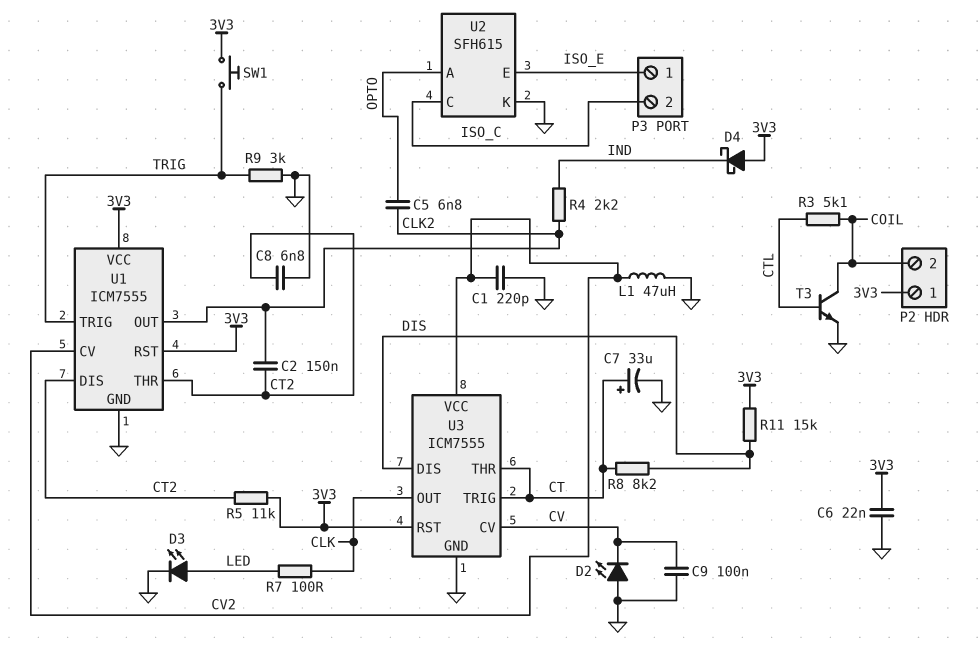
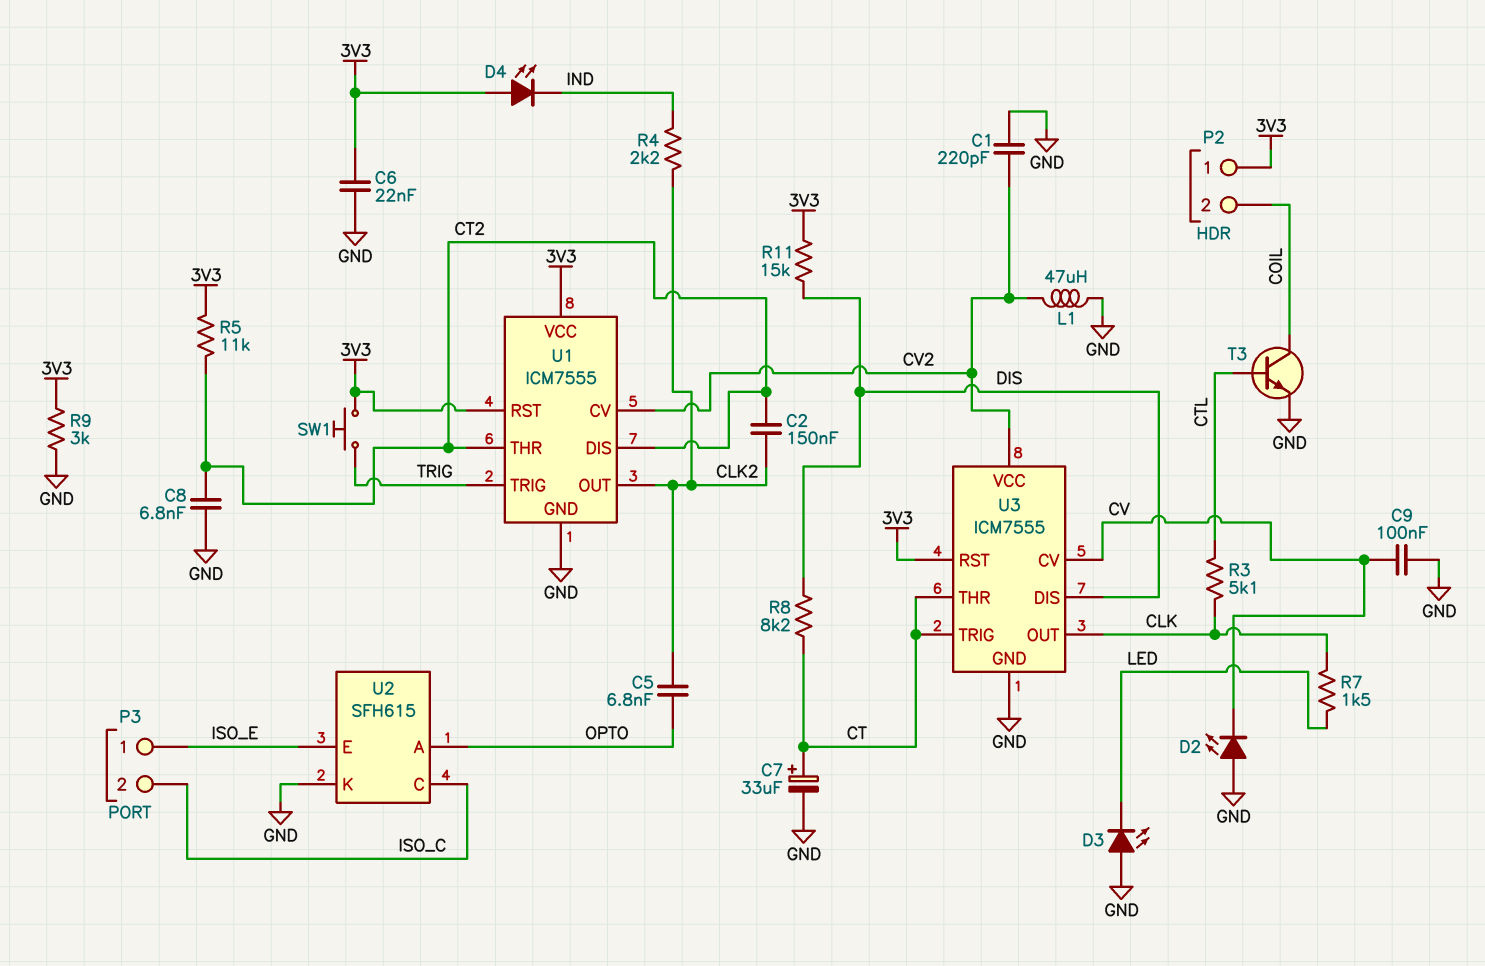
D3: LED (A LED, K GND) -> LED (A GND, K LED)
D4: schottky (A 3V3, K IND) -> LED (A 3V3, K IND)
R3: 5.1k (COIL, CTL) -> 5.1k (CLK, CTL)
R7: 100 (CLK, LED) -> 1.5k (CLK, LED)
R9: 3k (GND, TRIG) -> 3k (3V3, GND)

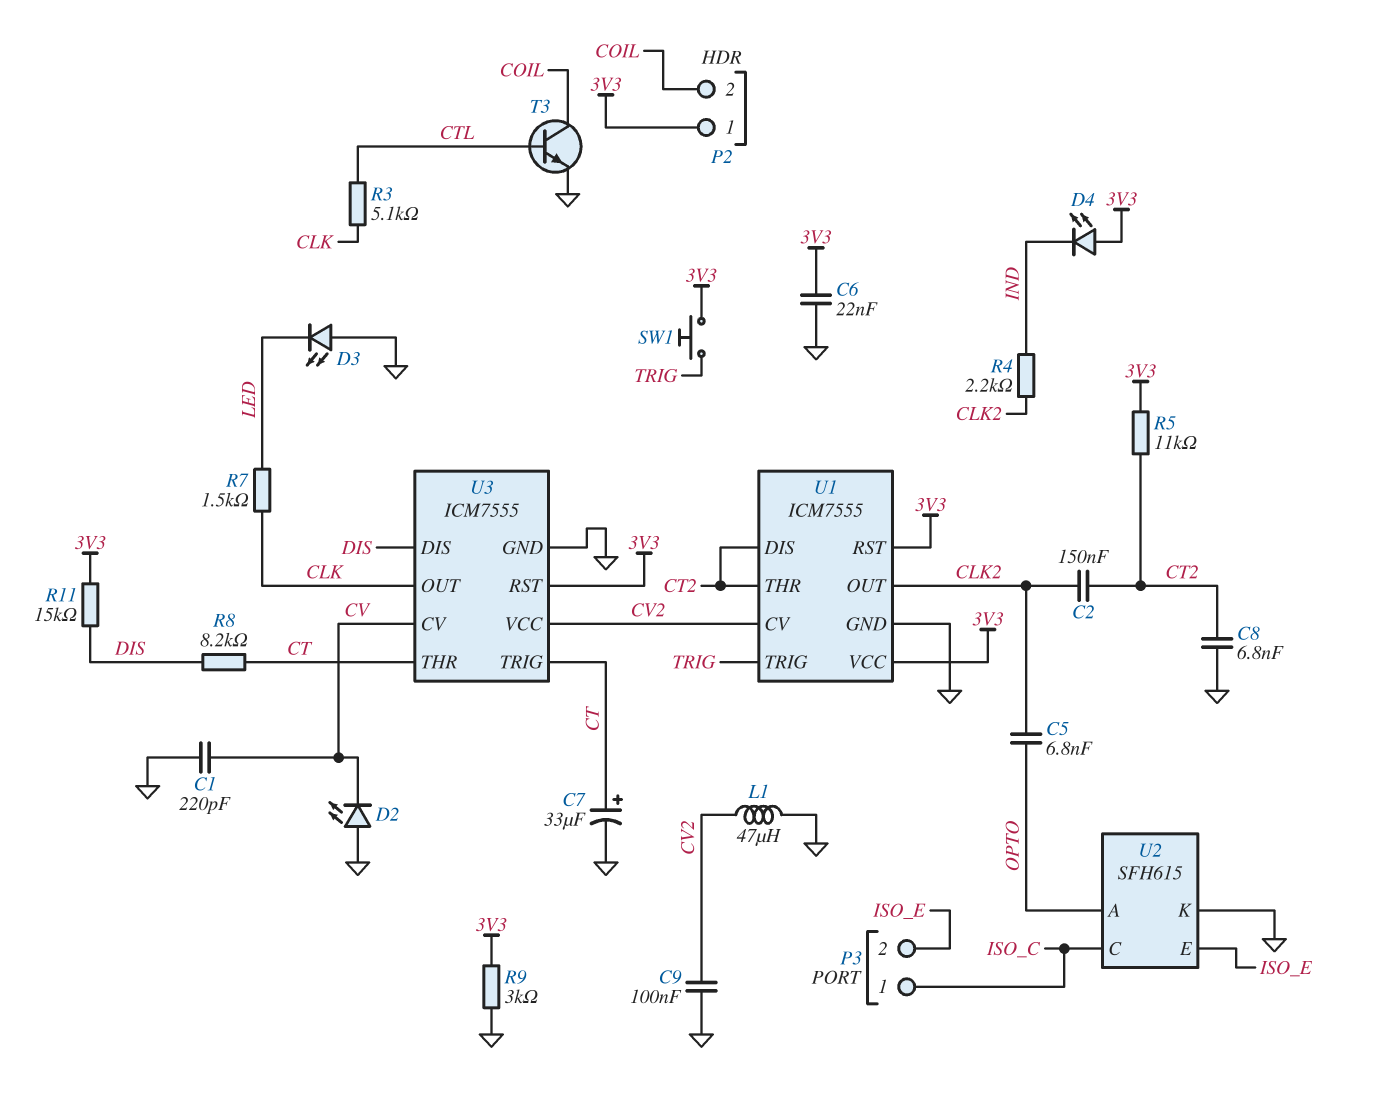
C1: 220pF (CV2, GND) -> 220pF (CV, GND)
C9: 100nF (CV, GND) -> 100nF (CV2, GND)
P3 pin 1: ISO_E -> ISO_C
P3 pin 2: ISO_C -> ISO_E

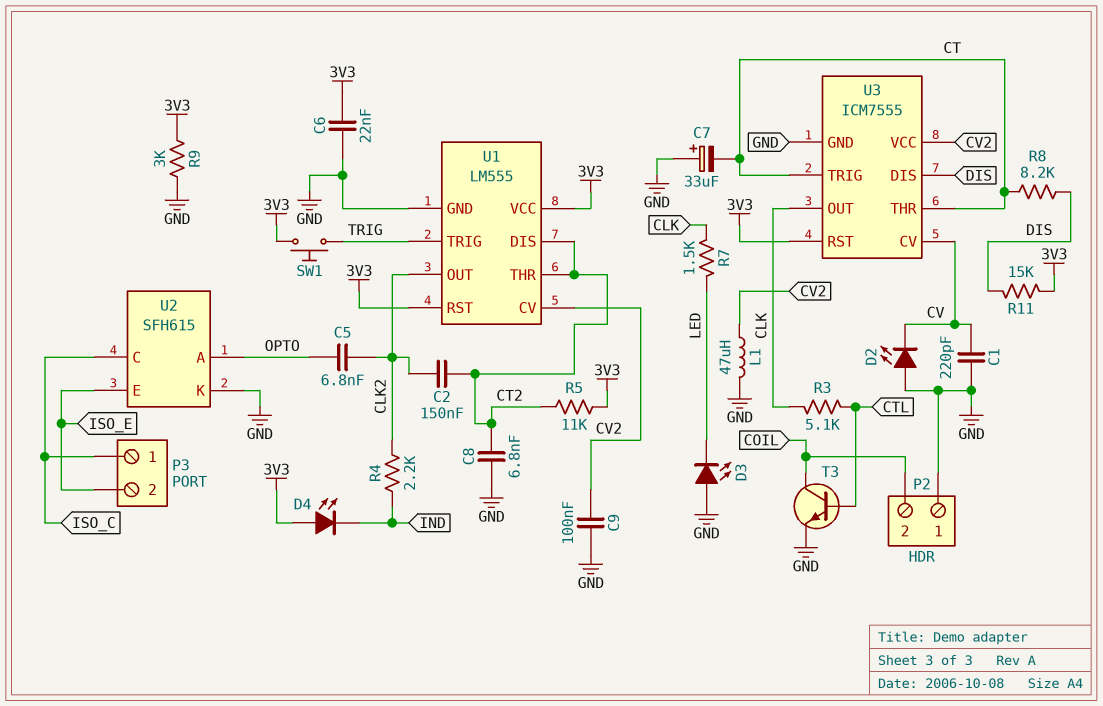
C7: 33uF (plus CT, minus GND) -> 33uF (plus GND, minus CT)
P2 pin 1: 3V3 -> GND
U1: ICM7555 -> LM555

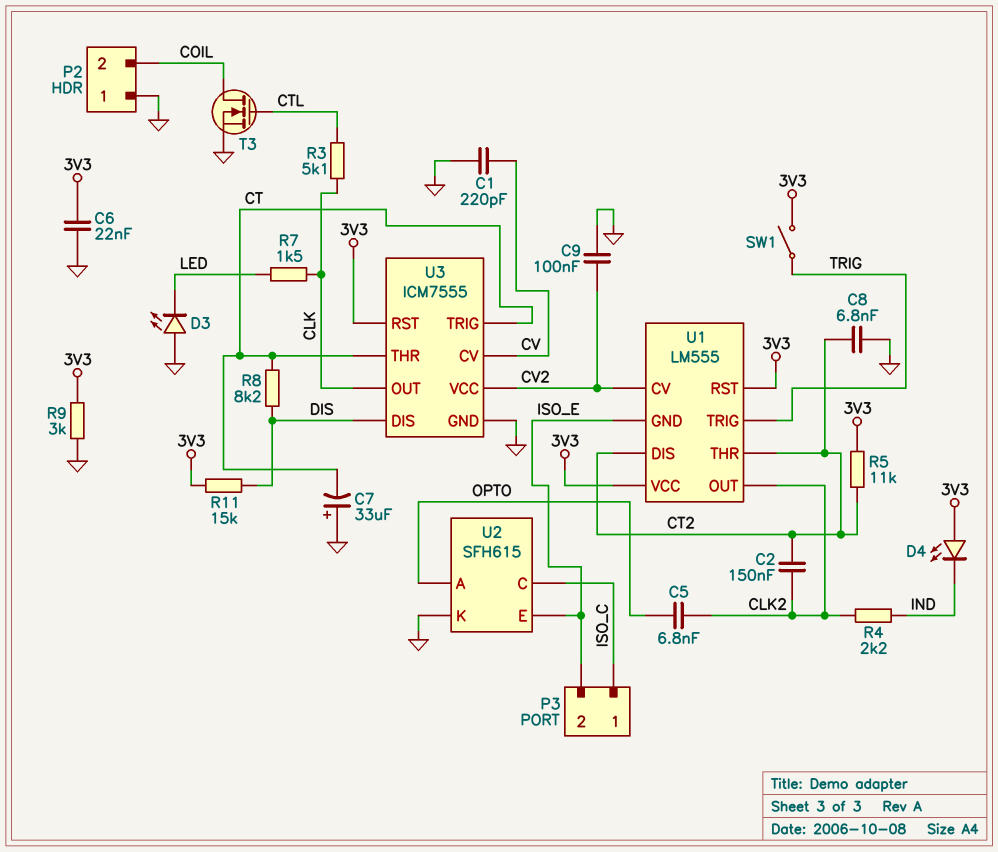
D2: LED (A GND, K CV) -> none
L1: 47uH (CV2, GND) -> none
SW1: button (3V3, TRIG) -> switch (3V3, TRIG)
T3: NPN (B CTL, C COIL, E GND) -> NMOS (G CTL, D COIL, S GND)
U1 pin GND: GND -> ISO_E

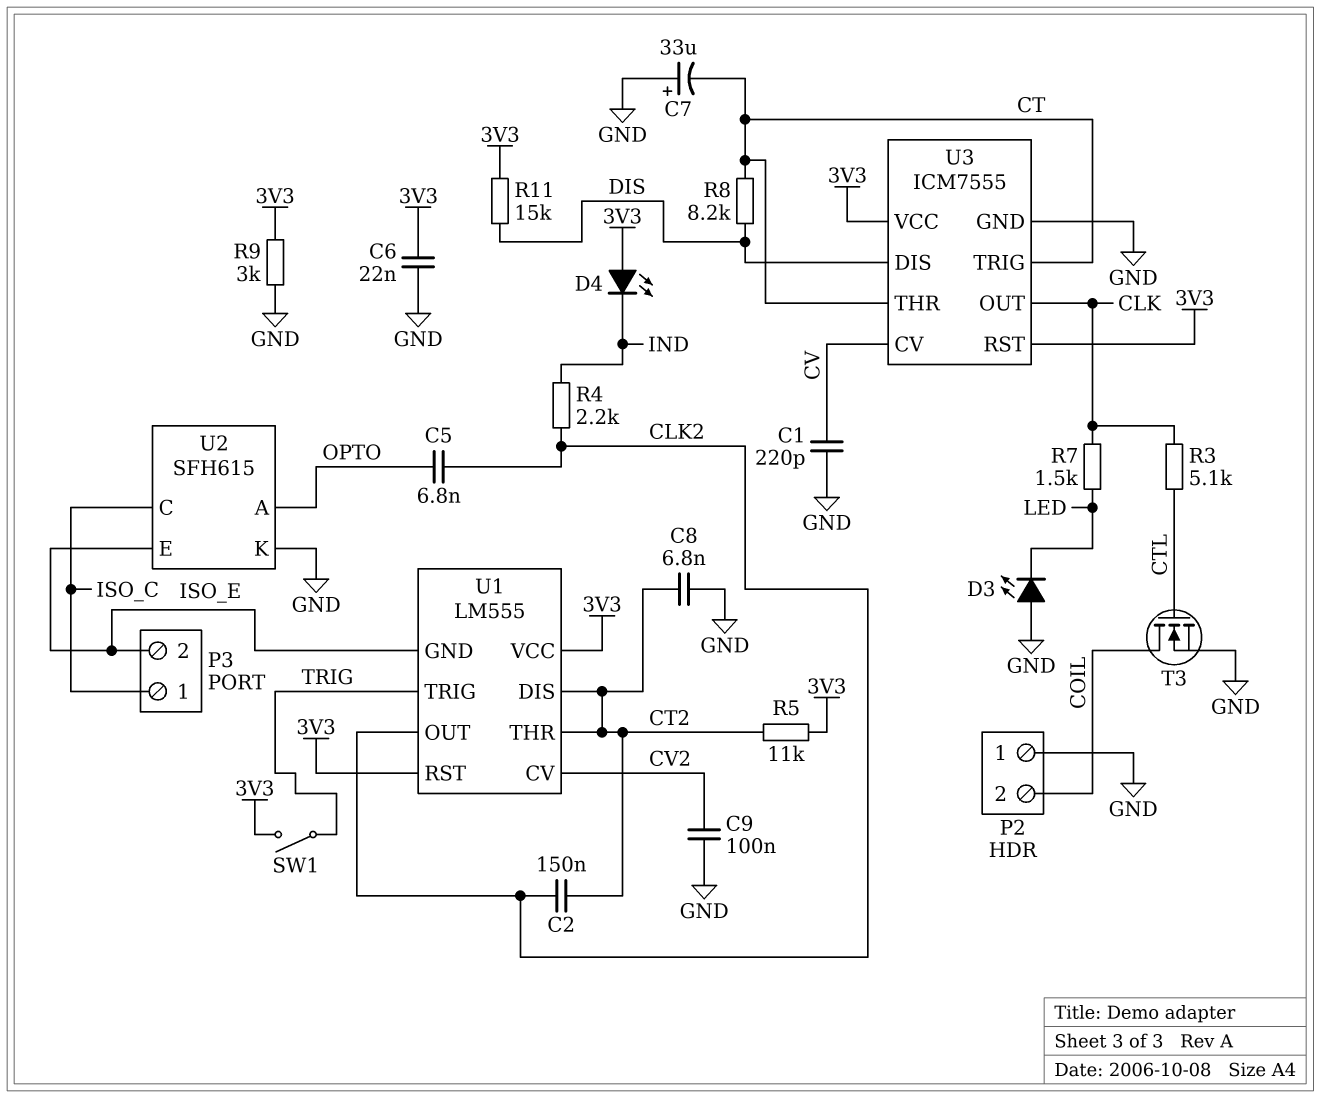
U3 pin VCC: CV2 -> 3V3

